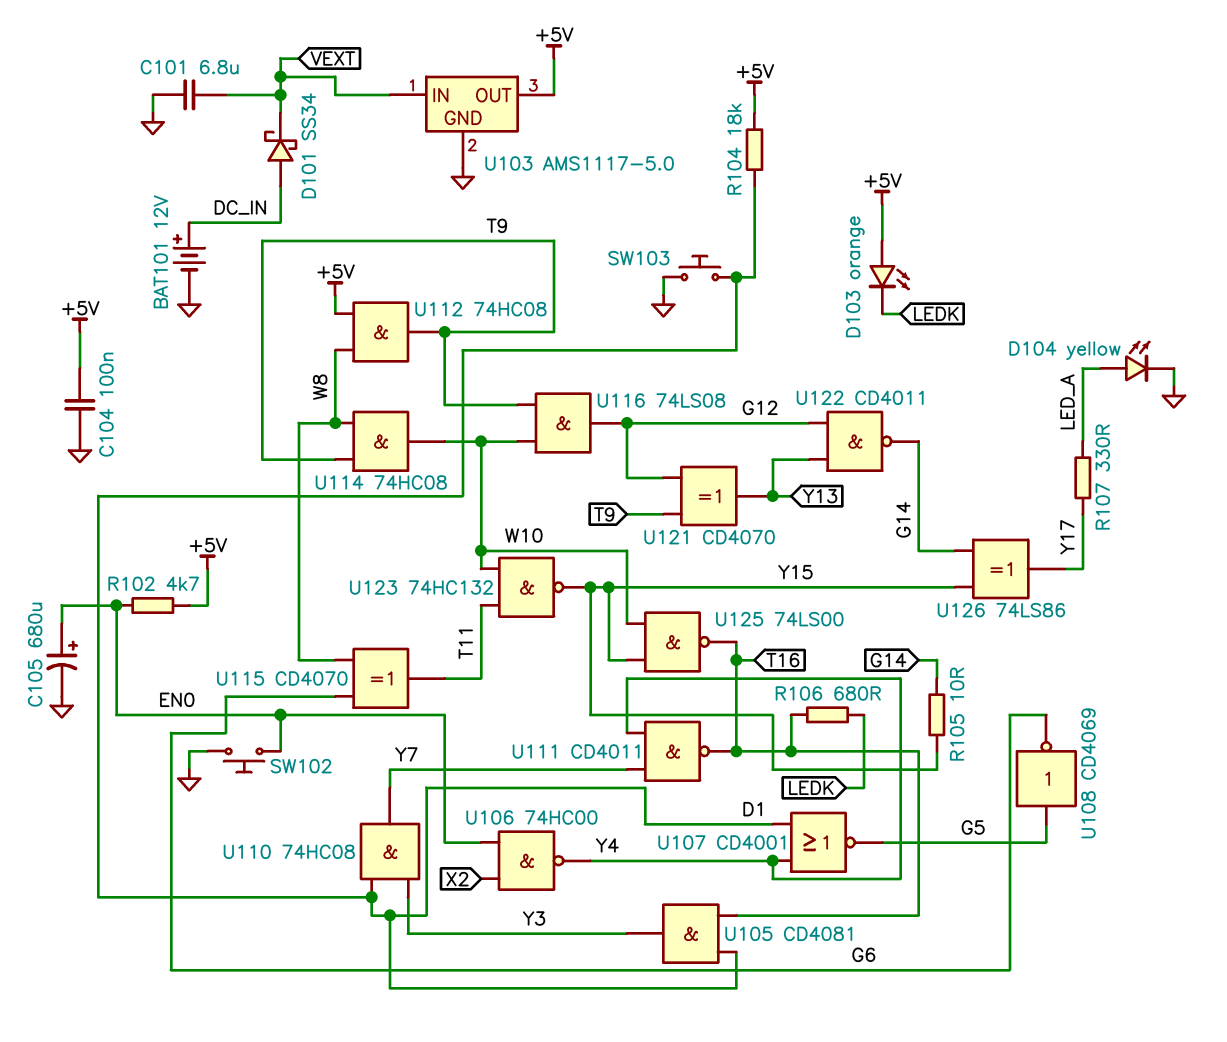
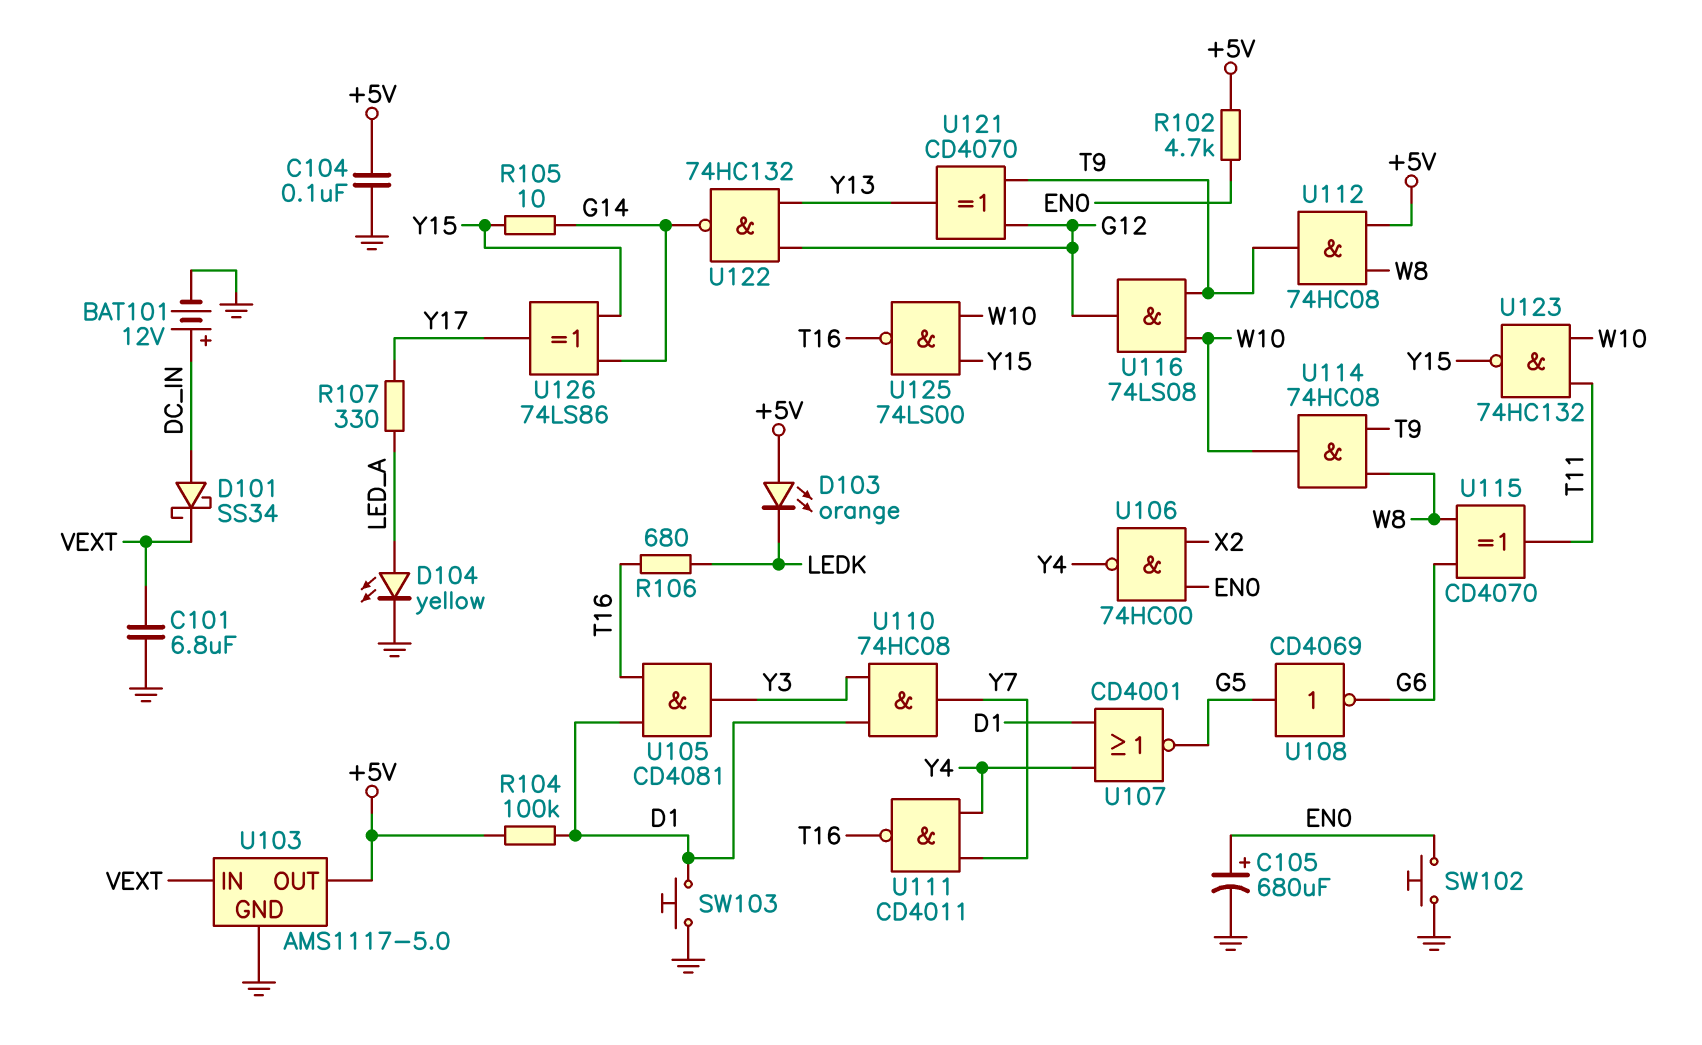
R104: 18k (+5V, D1) -> 100k (+5V, D1)
U122: NAND CD4011 (in G12, in Y13, out G14) -> NAND 74HC132 (in G12, in Y13, out G14)

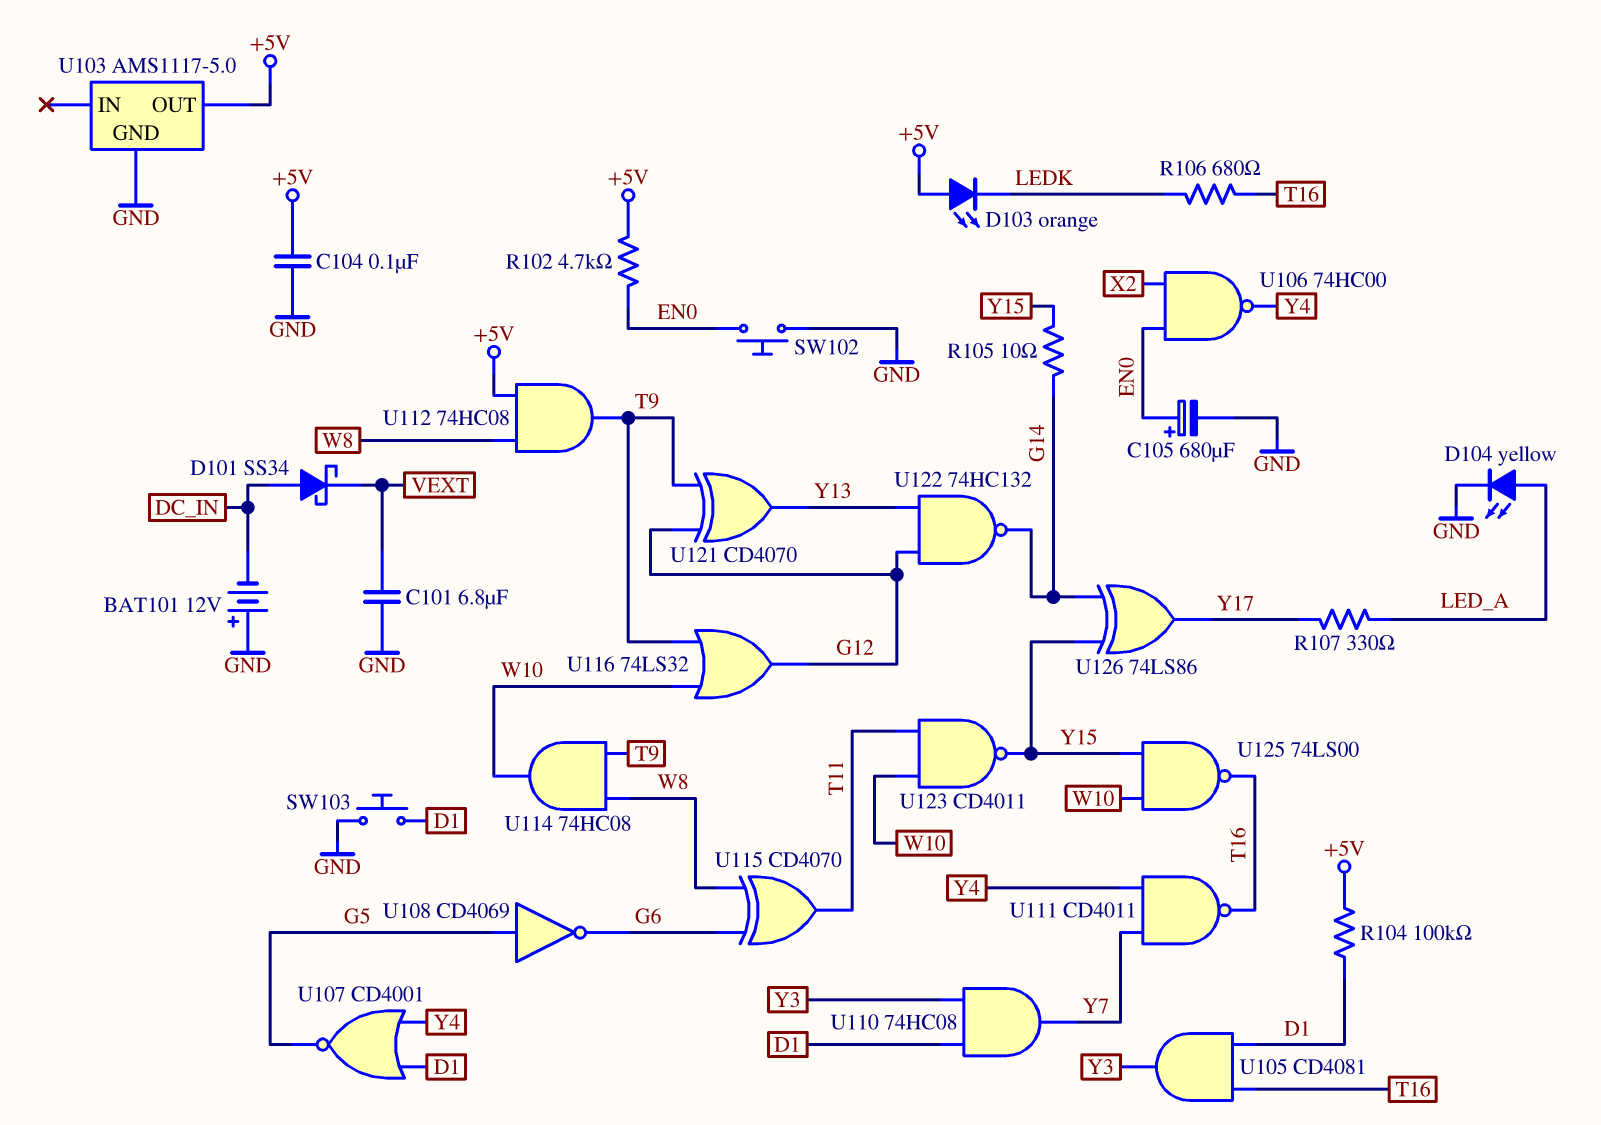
BAT101: 12V (plus DC_IN, minus GND) -> 12V (plus GND, minus DC_IN)
U103 pin IN: VEXT -> none
U116: AND 74LS08 (in T9, in W10, out G12) -> OR 74LS32 (in T9, in W10, out G12)
U123: NAND 74HC132 (in T11, in W10, out Y15) -> NAND CD4011 (in T11, in W10, out Y15)

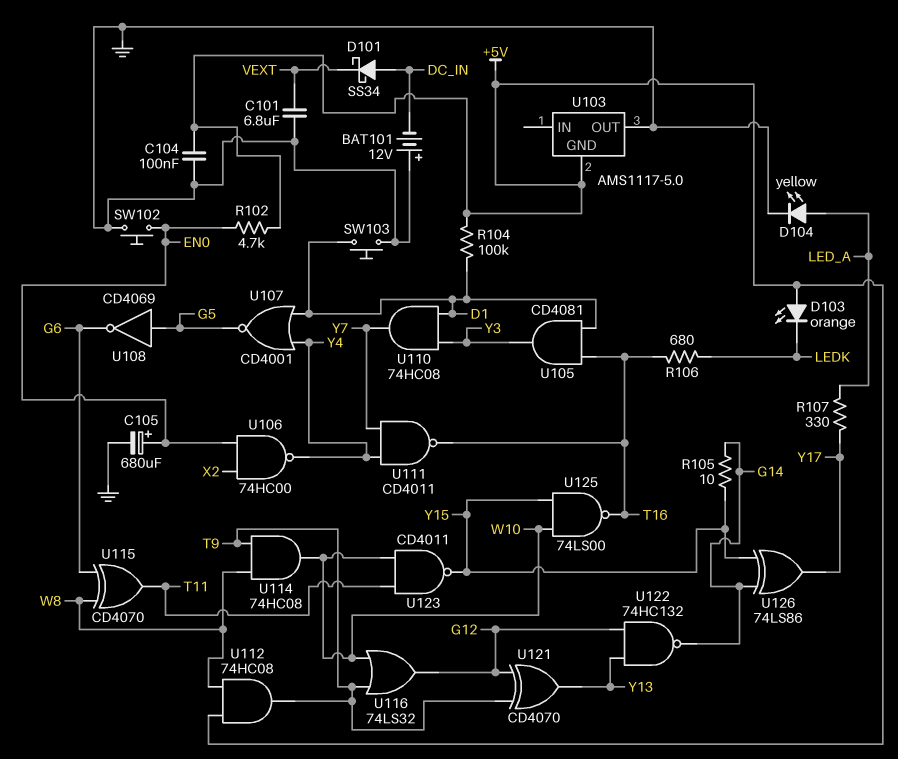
U103 pin GND: GND -> +5V
U103 pin OUT: +5V -> GND

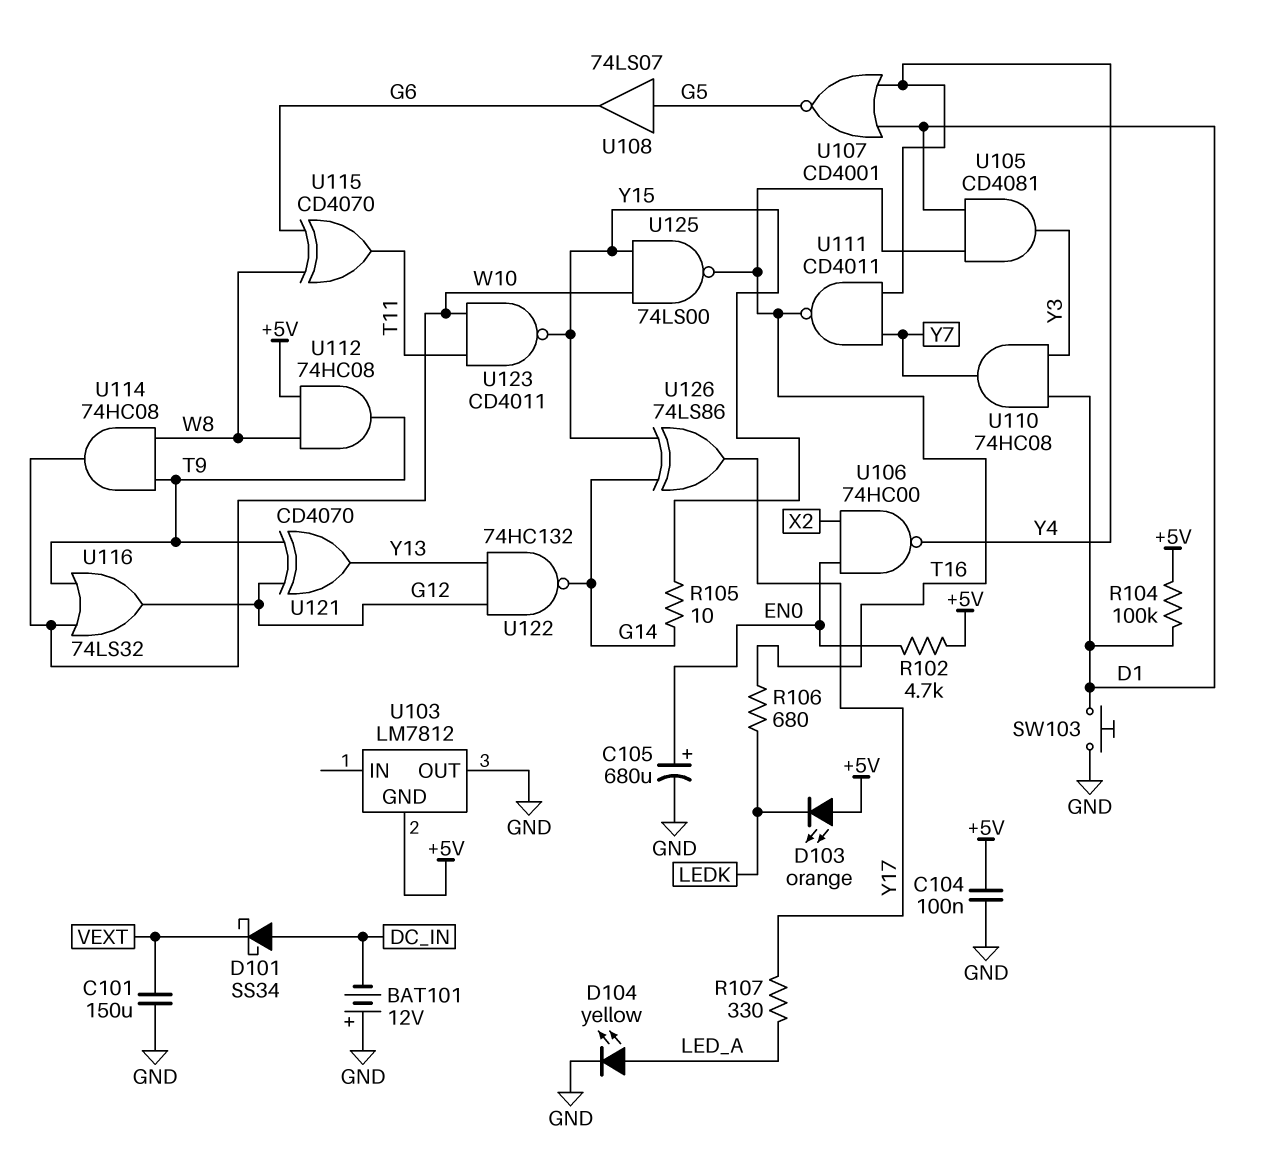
C101: 6.8uF (GND, VEXT) -> 150uF (GND, VEXT)
SW102: button (EN0, GND) -> none
U103: AMS1117-5.0 -> LM7812
U108: NOT CD4069 (in G5, out G6) -> buffer 74LS07 (in G5, out G6)

